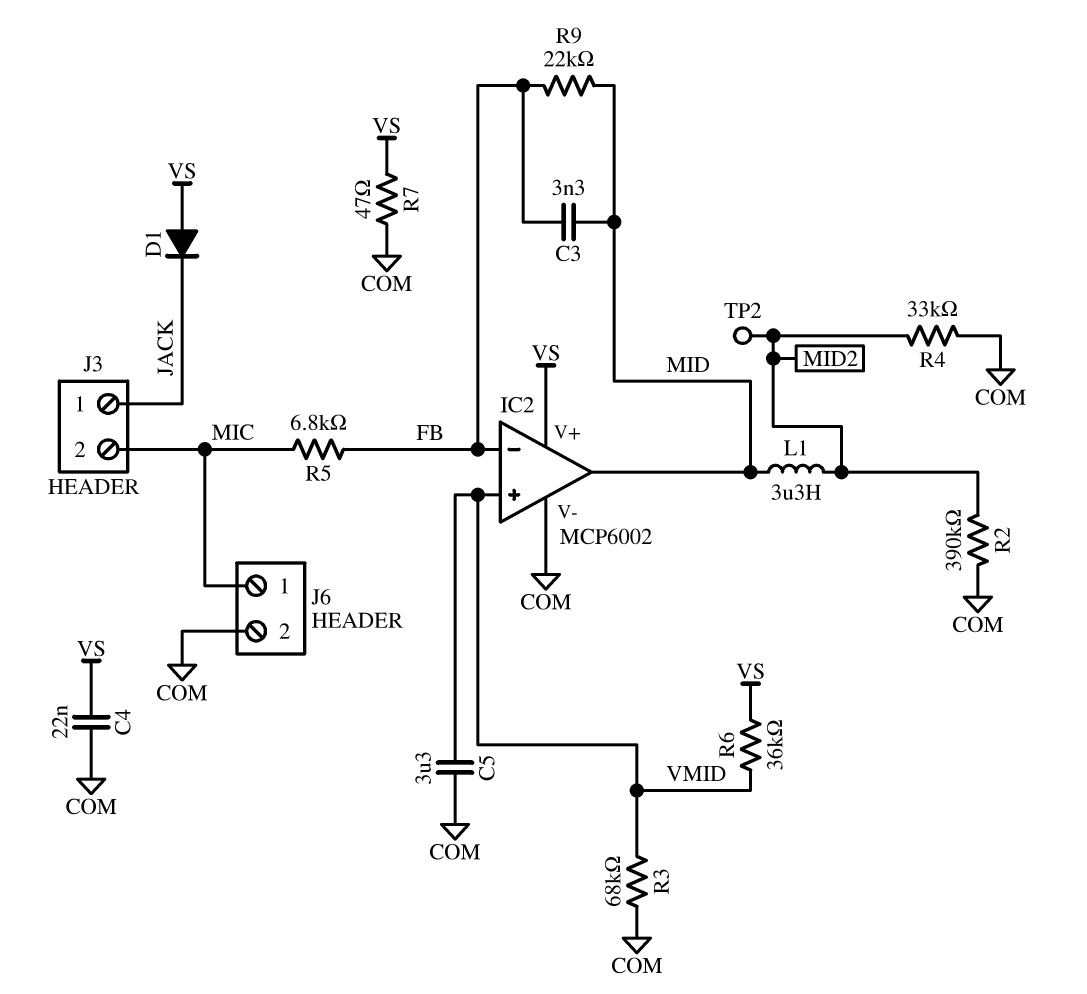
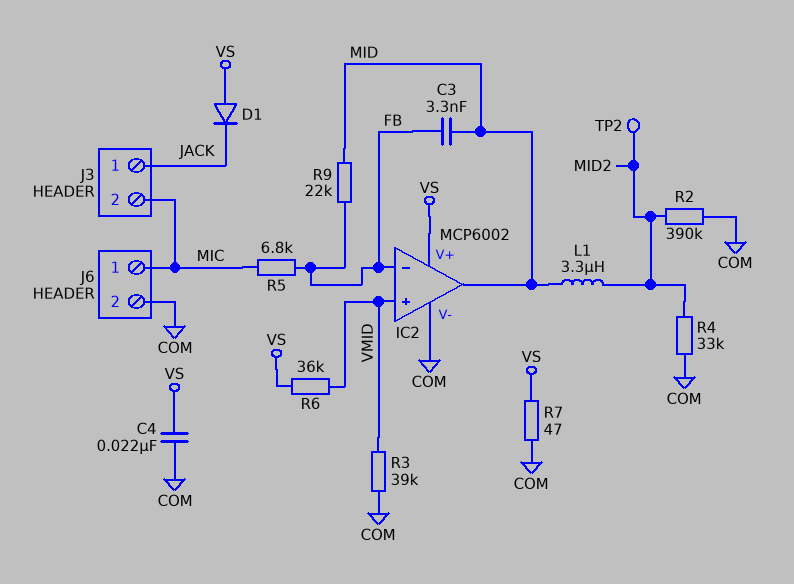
C5: 3.3uF (COM, VMID) -> none
R3: 68k (COM, VMID) -> 39k (COM, VMID)

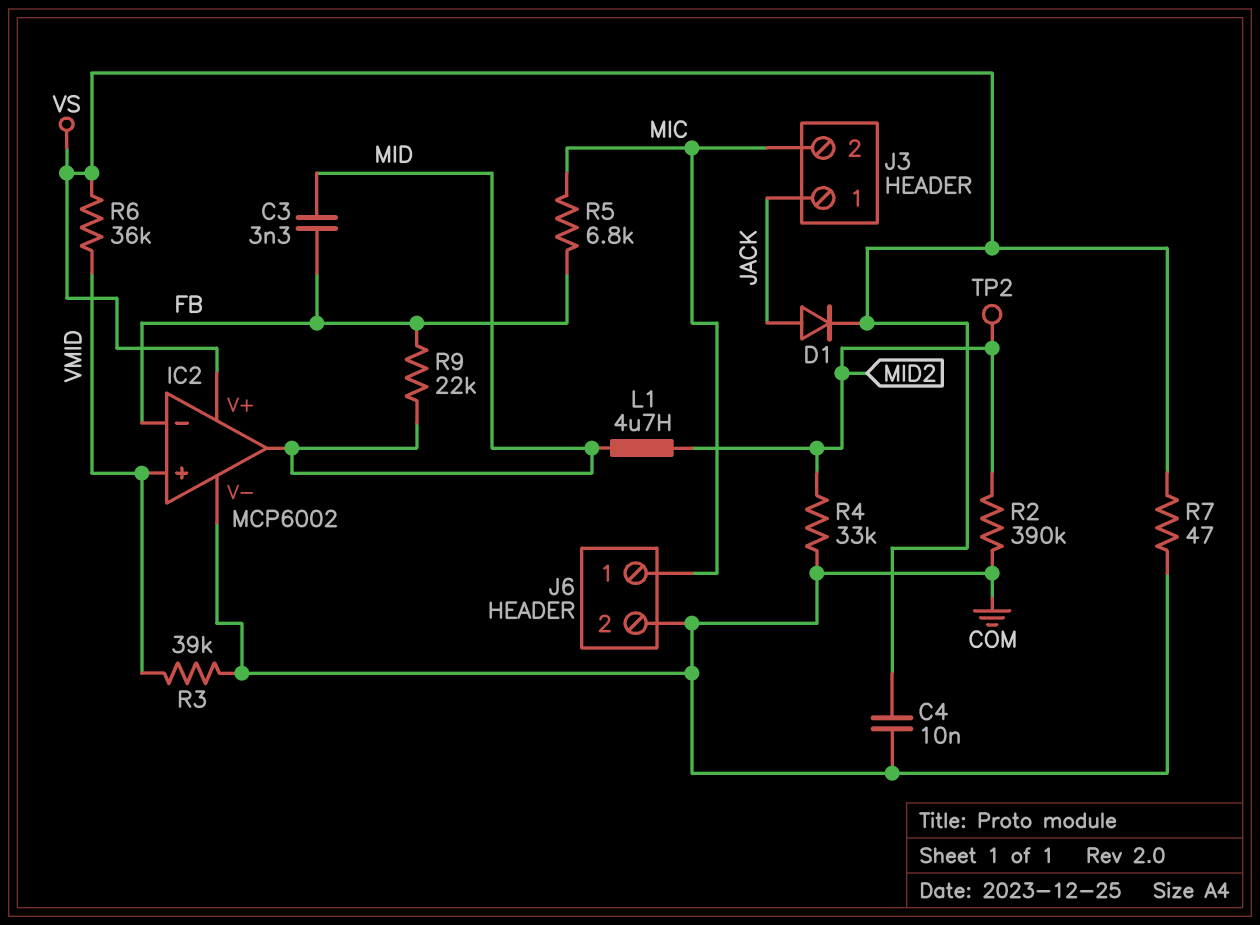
C4: 22nF (COM, VS) -> 10nF (COM, VS)
D1: diode (A VS, K JACK) -> diode (A JACK, K VS)
L1: 3.3uH (MID, MID2) -> 4.7uH (MID, MID2)

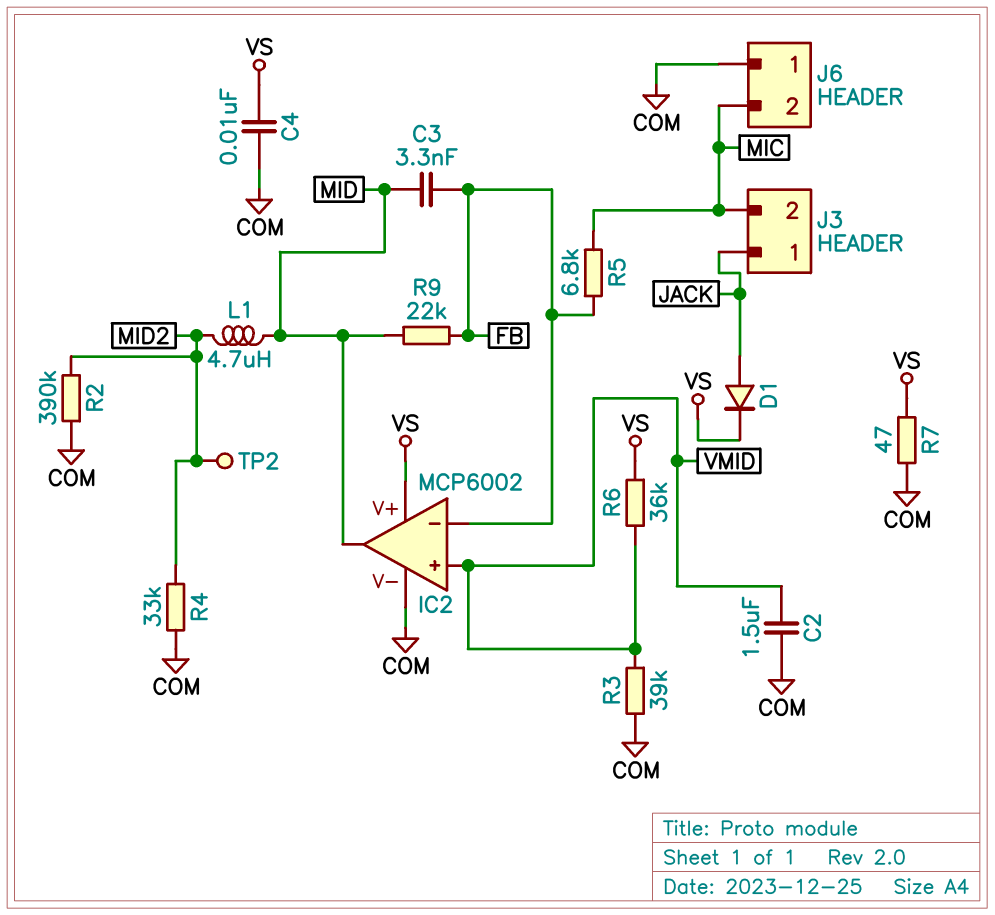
C2: none -> 1.5uF (COM, VMID)
J6 pin 1: MIC -> COM
J6 pin 2: COM -> MIC

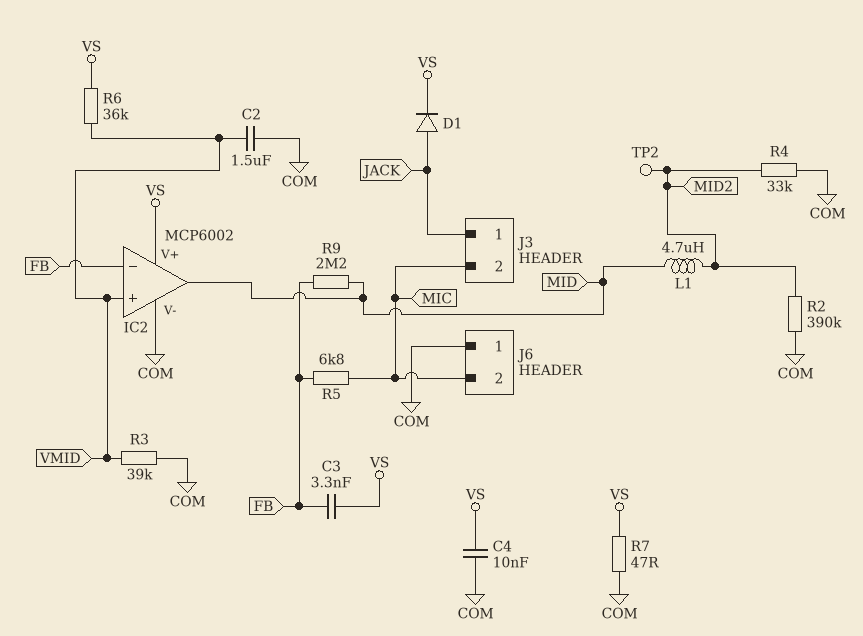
C3: 3.3nF (FB, MID) -> 3.3nF (FB, VS)
R9: 22k (FB, MID) -> 2.2M (FB, MID)

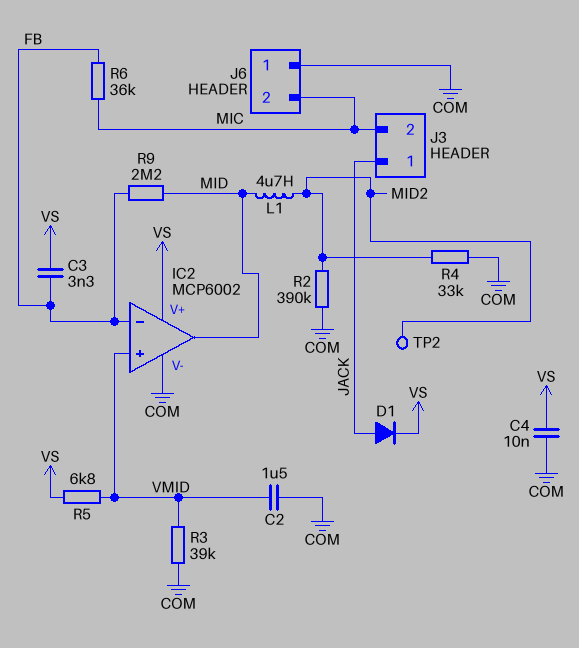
R5: 6.8k (FB, MIC) -> 6.8k (VMID, VS)
R6: 36k (VMID, VS) -> 36k (FB, MIC)
R7: 47 (COM, VS) -> none

